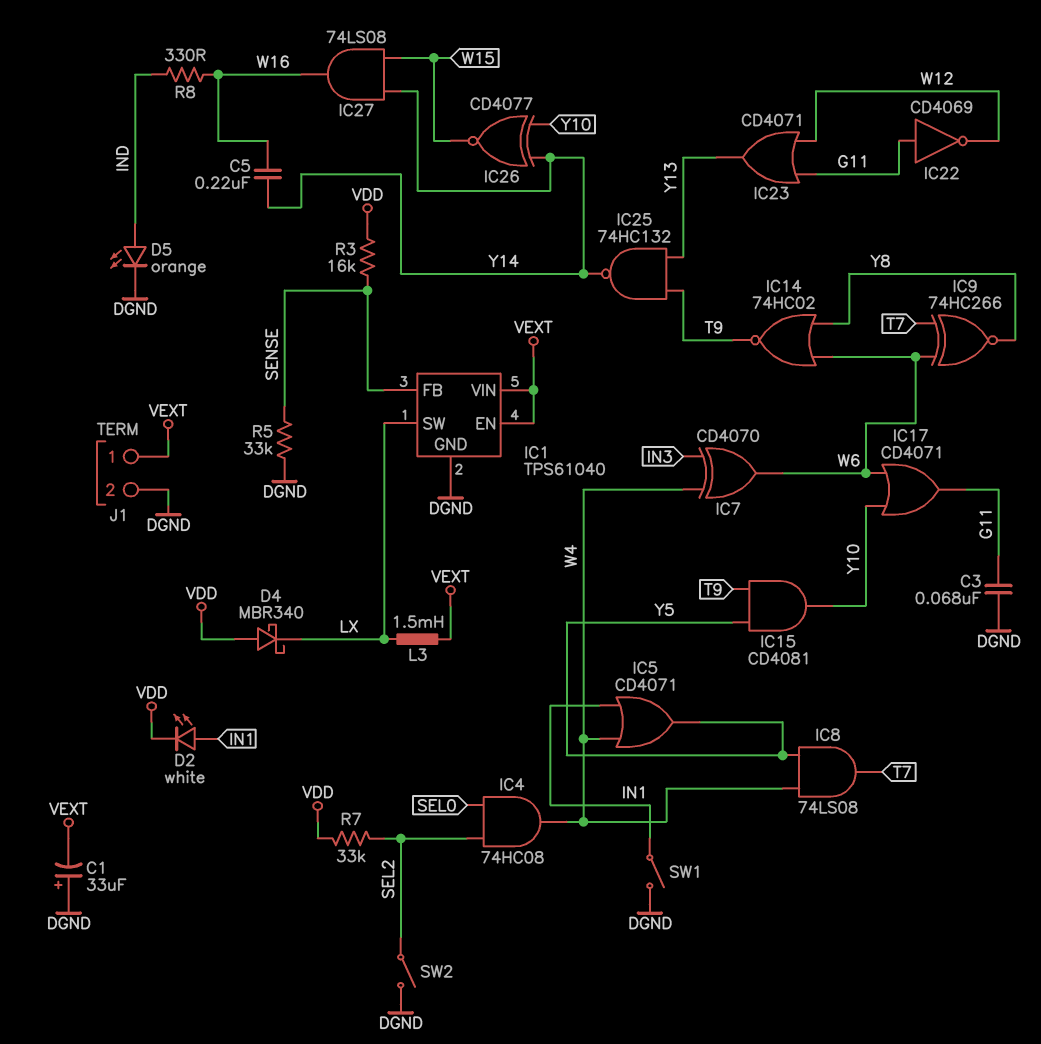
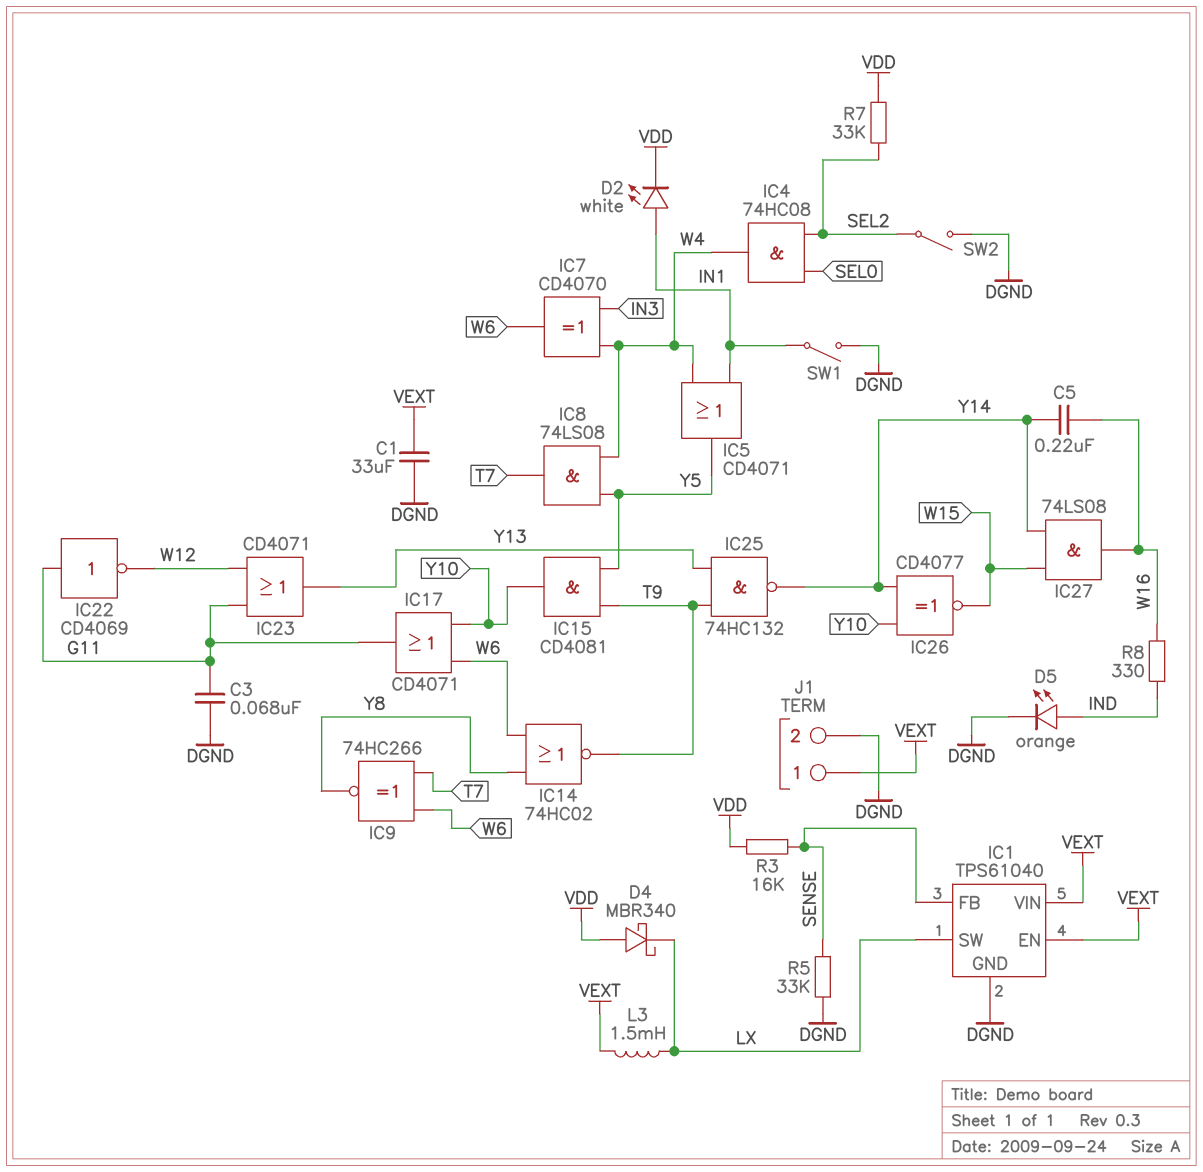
C1: 33uF (plus DGND, minus VEXT) -> 33uF (DGND, VEXT)

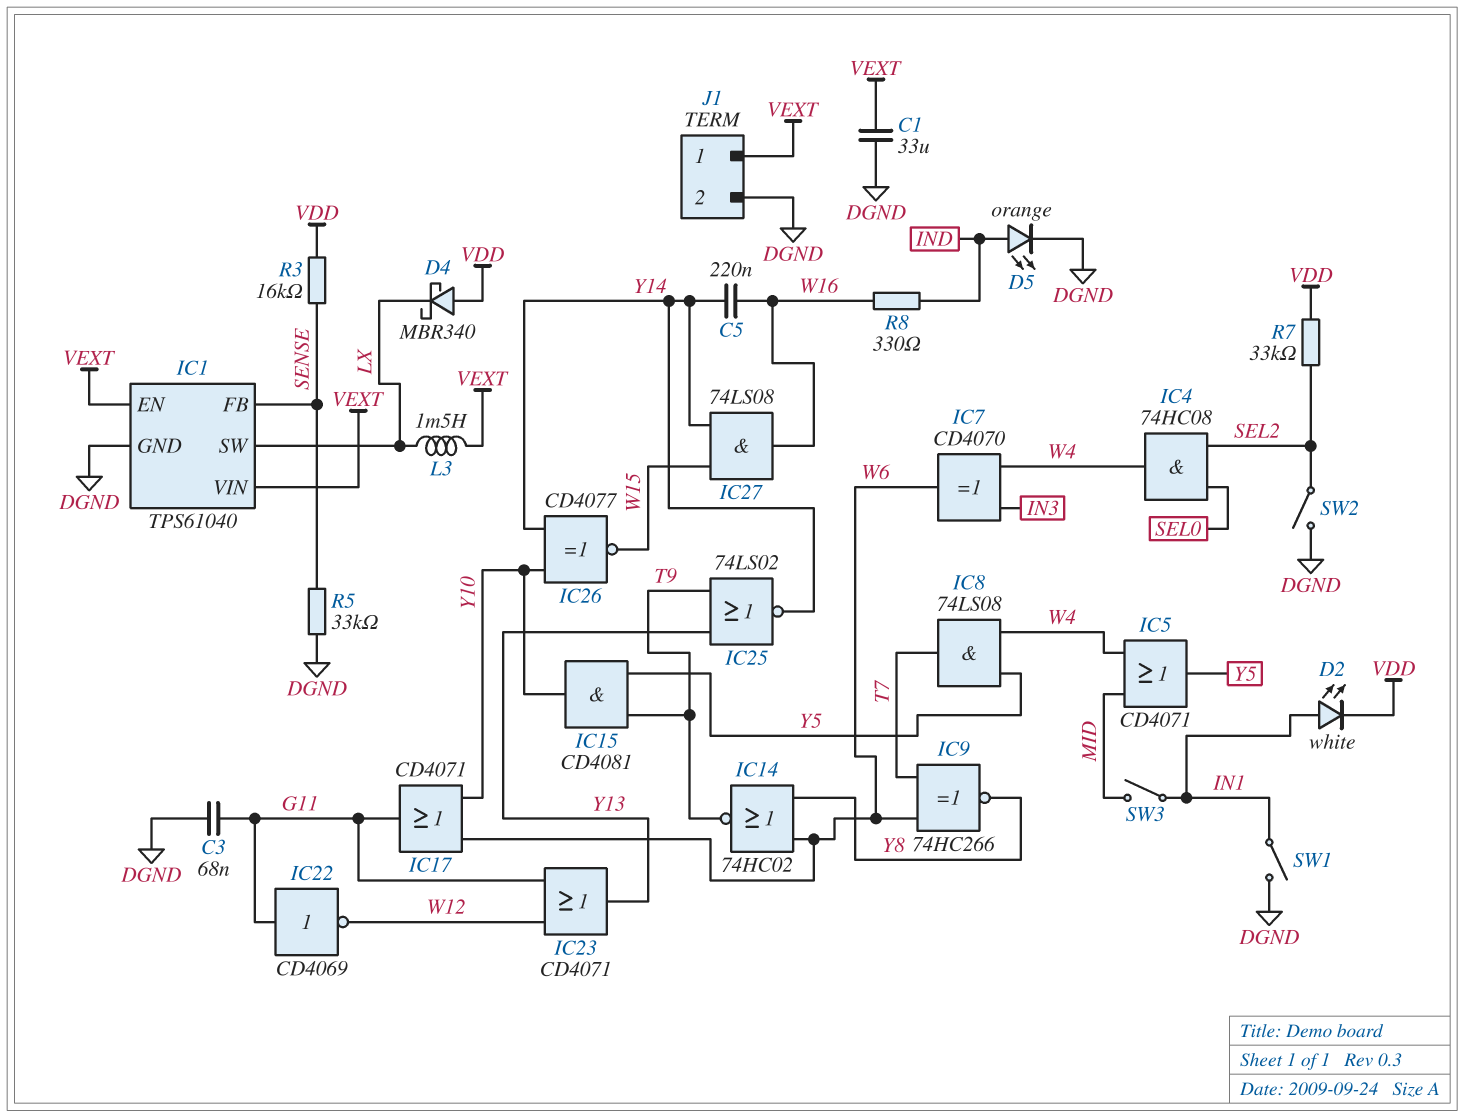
IC5: OR CD4071 (in IN1, in W4, out Y5) -> OR CD4071 (in MID, in W4, out Y5)
IC25: NAND 74HC132 (in T9, in Y13, out Y14) -> NOR 74LS02 (in T9, in Y13, out Y14)
SW3: none -> switch (IN1, MID)

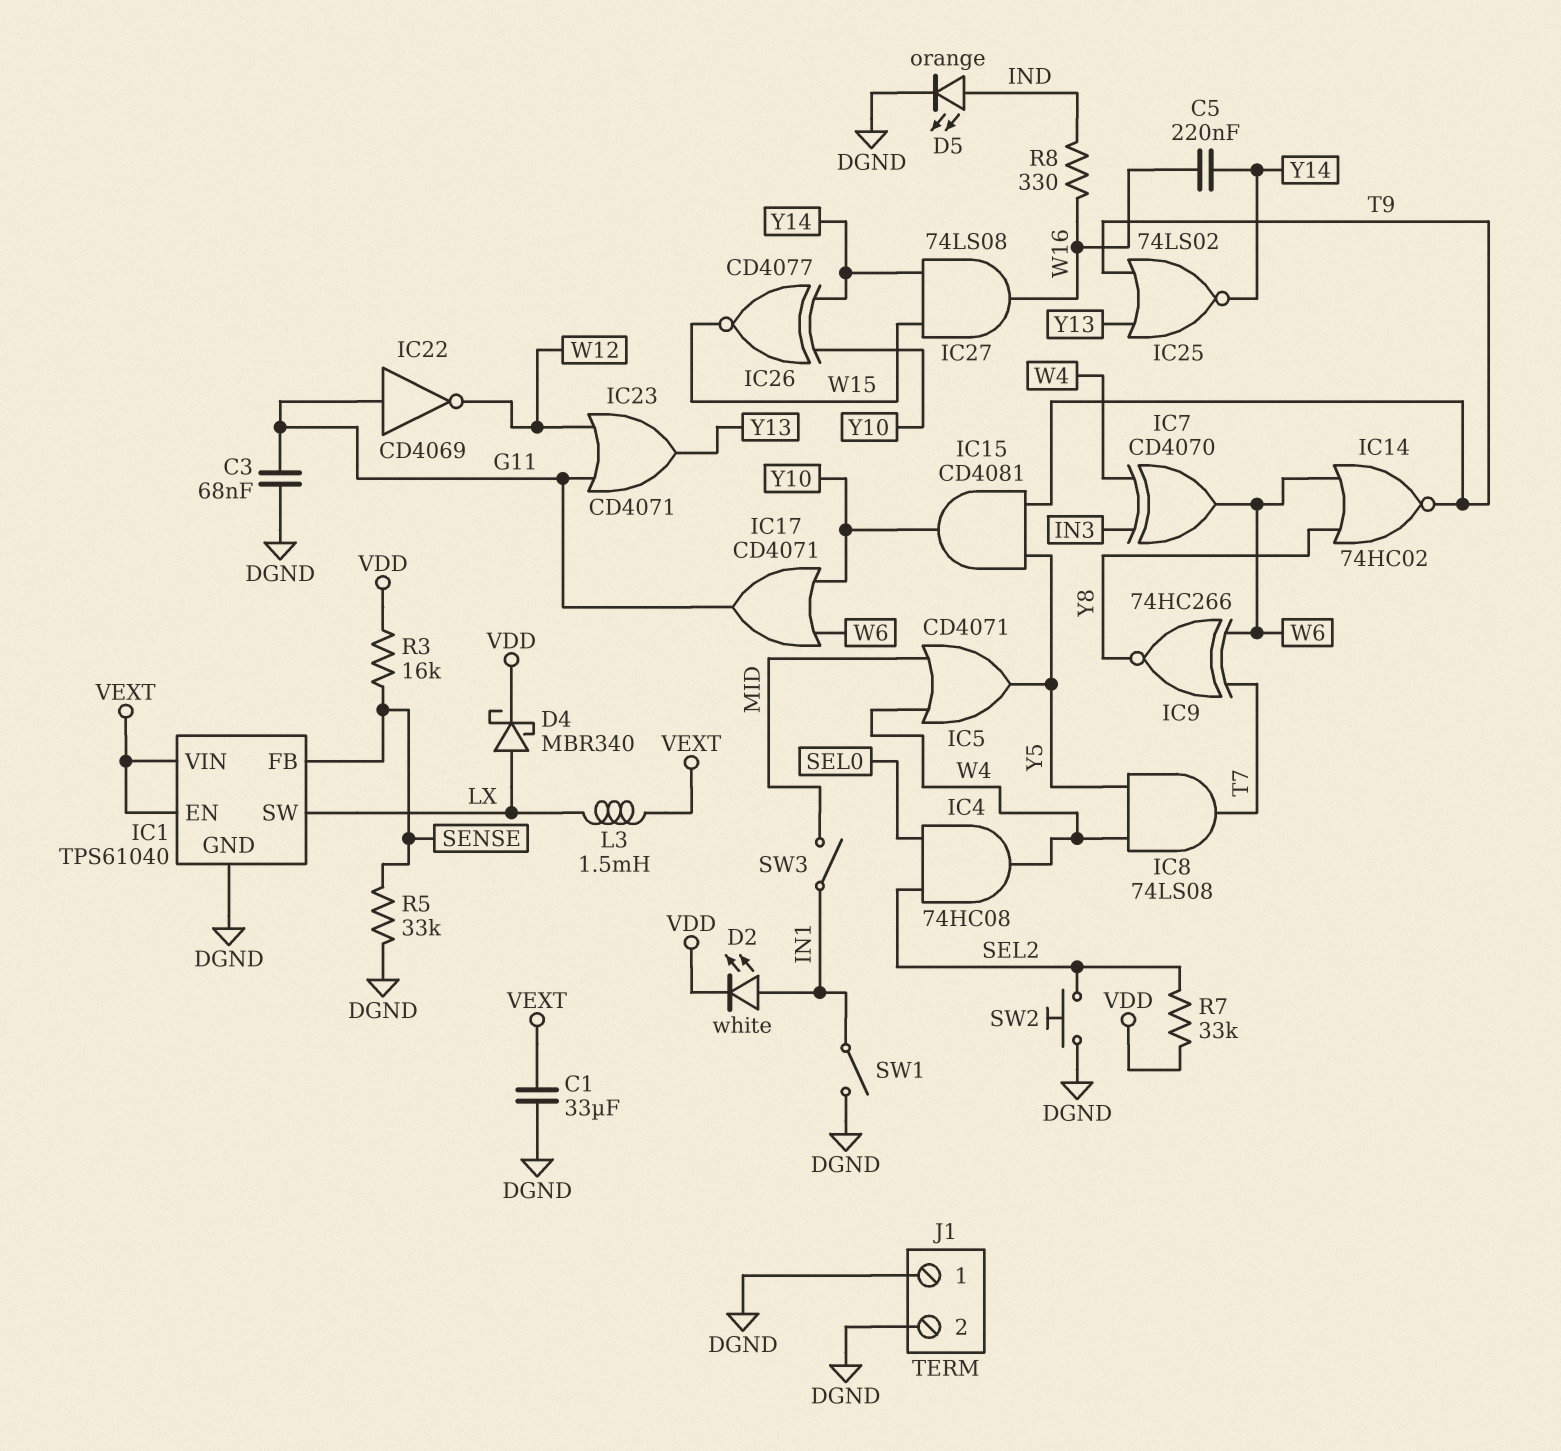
D4: schottky MBR340 (A VDD, K LX) -> schottky MBR340 (A LX, K VDD)
J1 pin 1: VEXT -> DGND
SW2: switch (DGND, SEL2) -> button (DGND, SEL2)

